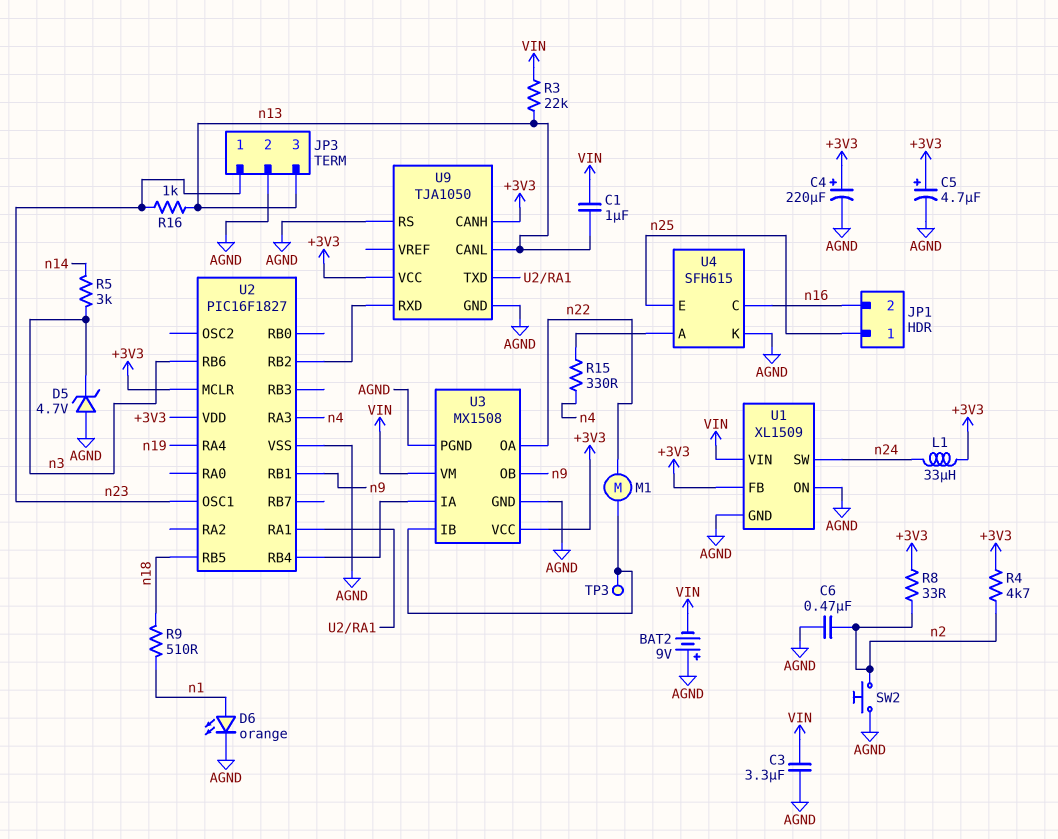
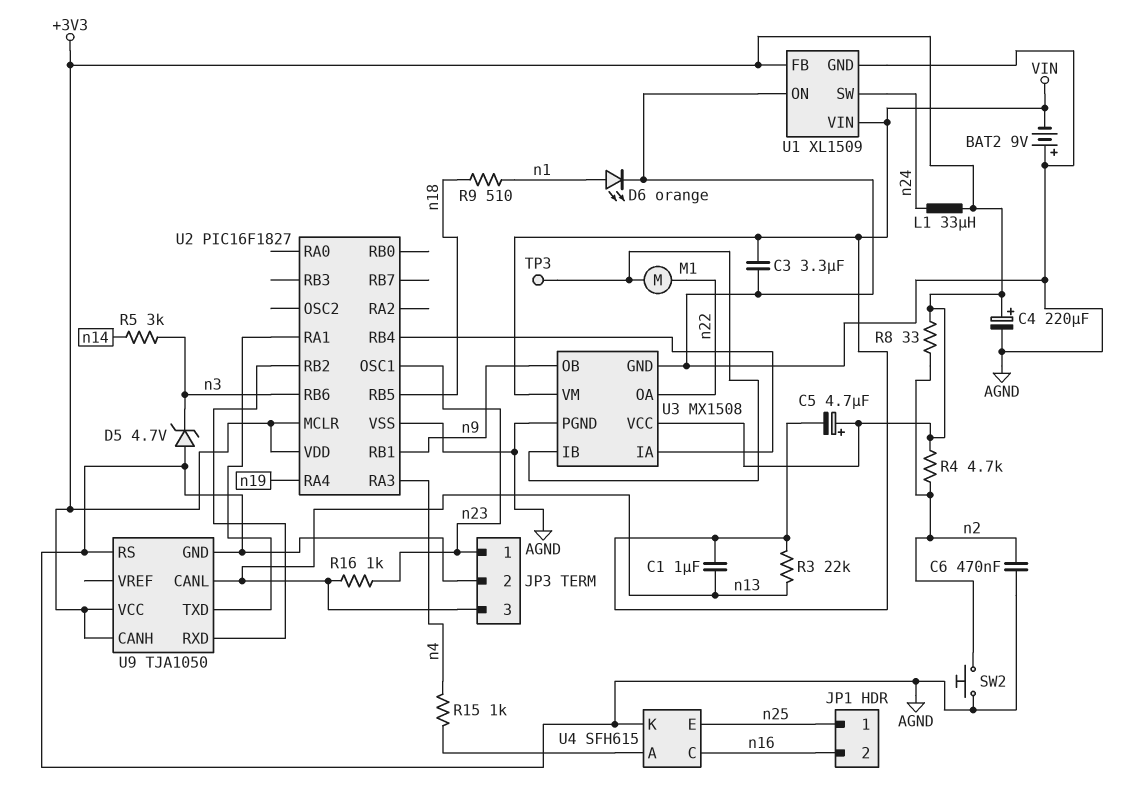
C5: 4.7uF (plus +3V3, minus AGND) -> 4.7uF (plus +3V3, minus VIN)
R15: 330 (U4/A, n4) -> 1k (U4/A, n4)

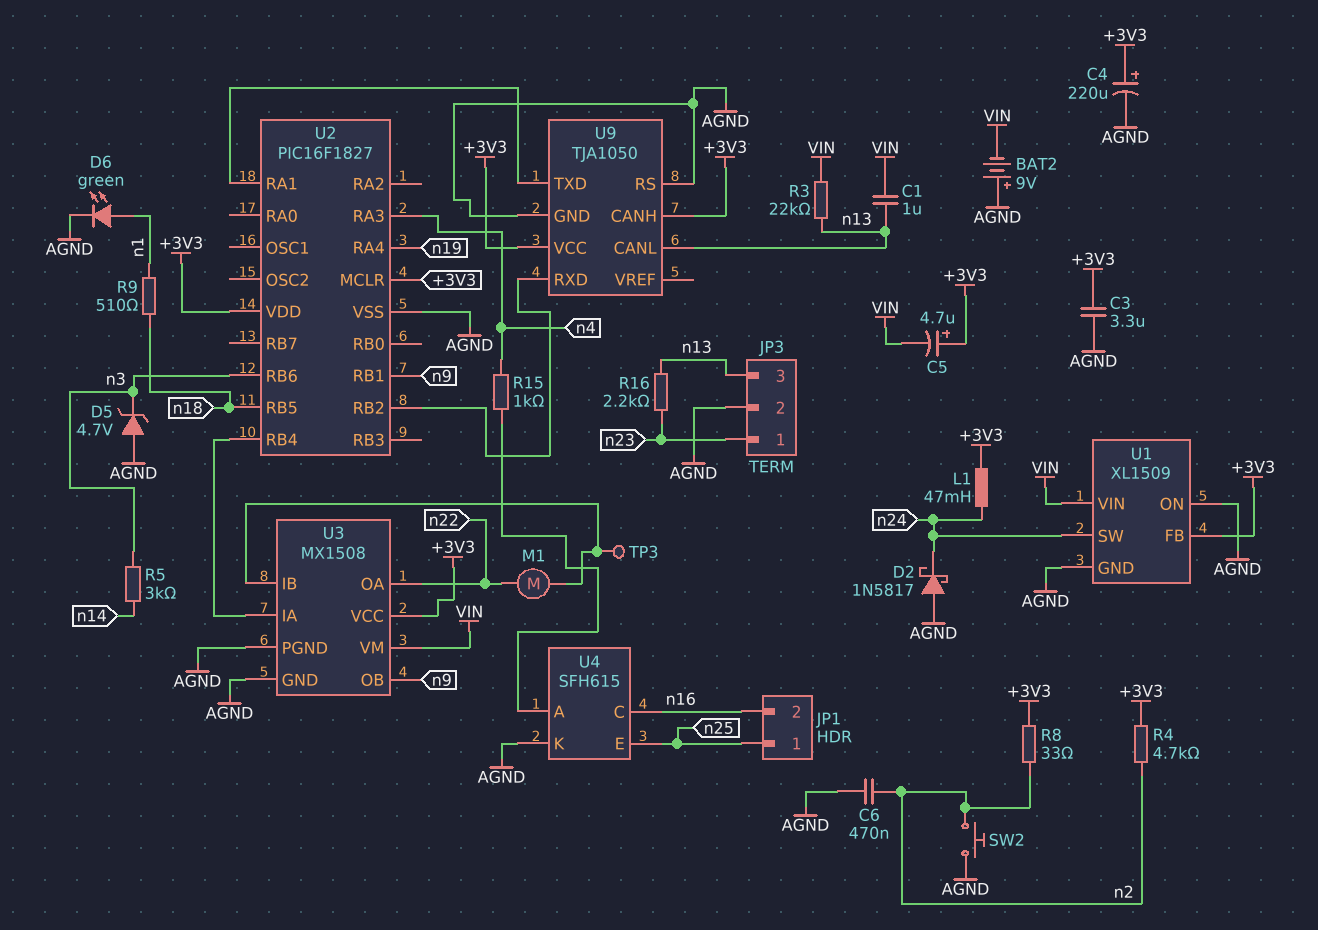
C3: 3.3uF (AGND, VIN) -> 3.3uF (+3V3, AGND)
D2: none -> schottky 1N5817 (A AGND, K n24)
D6: LED orange (A n1, K AGND) -> LED green (A n1, K AGND)
L1: 33uH (+3V3, n24) -> 47mH (+3V3, n24)
R16: 1k (n13, n23) -> 2.2k (n13, n23)
U2 pin OSC1: n23 -> none

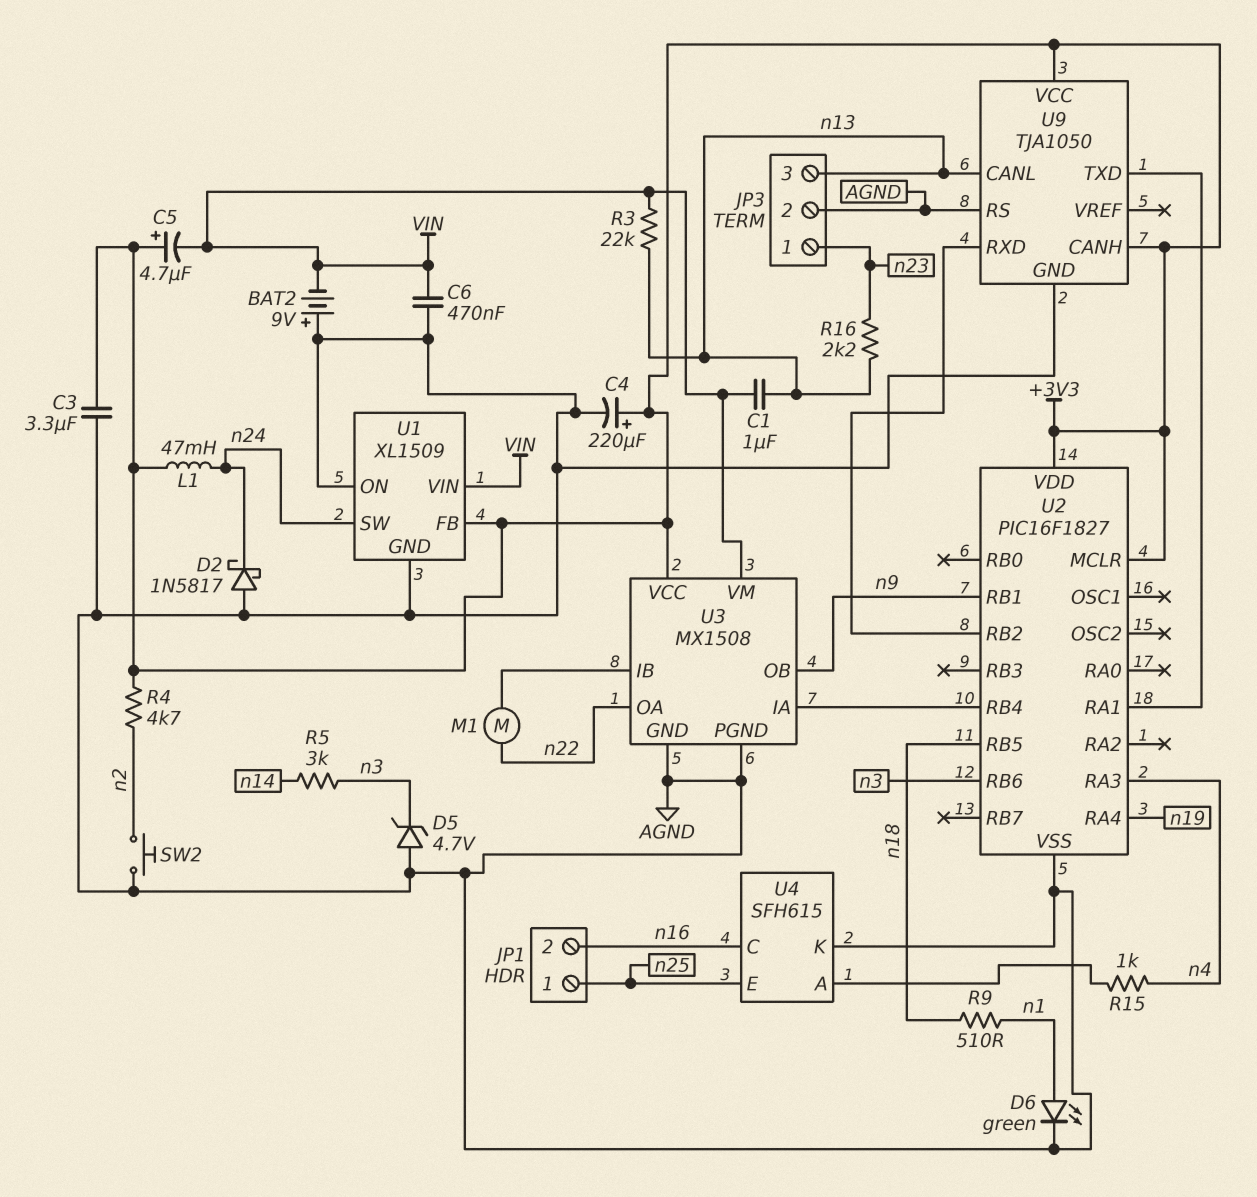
C6: 470nF (AGND, n2) -> 470nF (AGND, VIN)
R8: 33 (+3V3, n2) -> none
TP3: test point (U3/IB) -> none

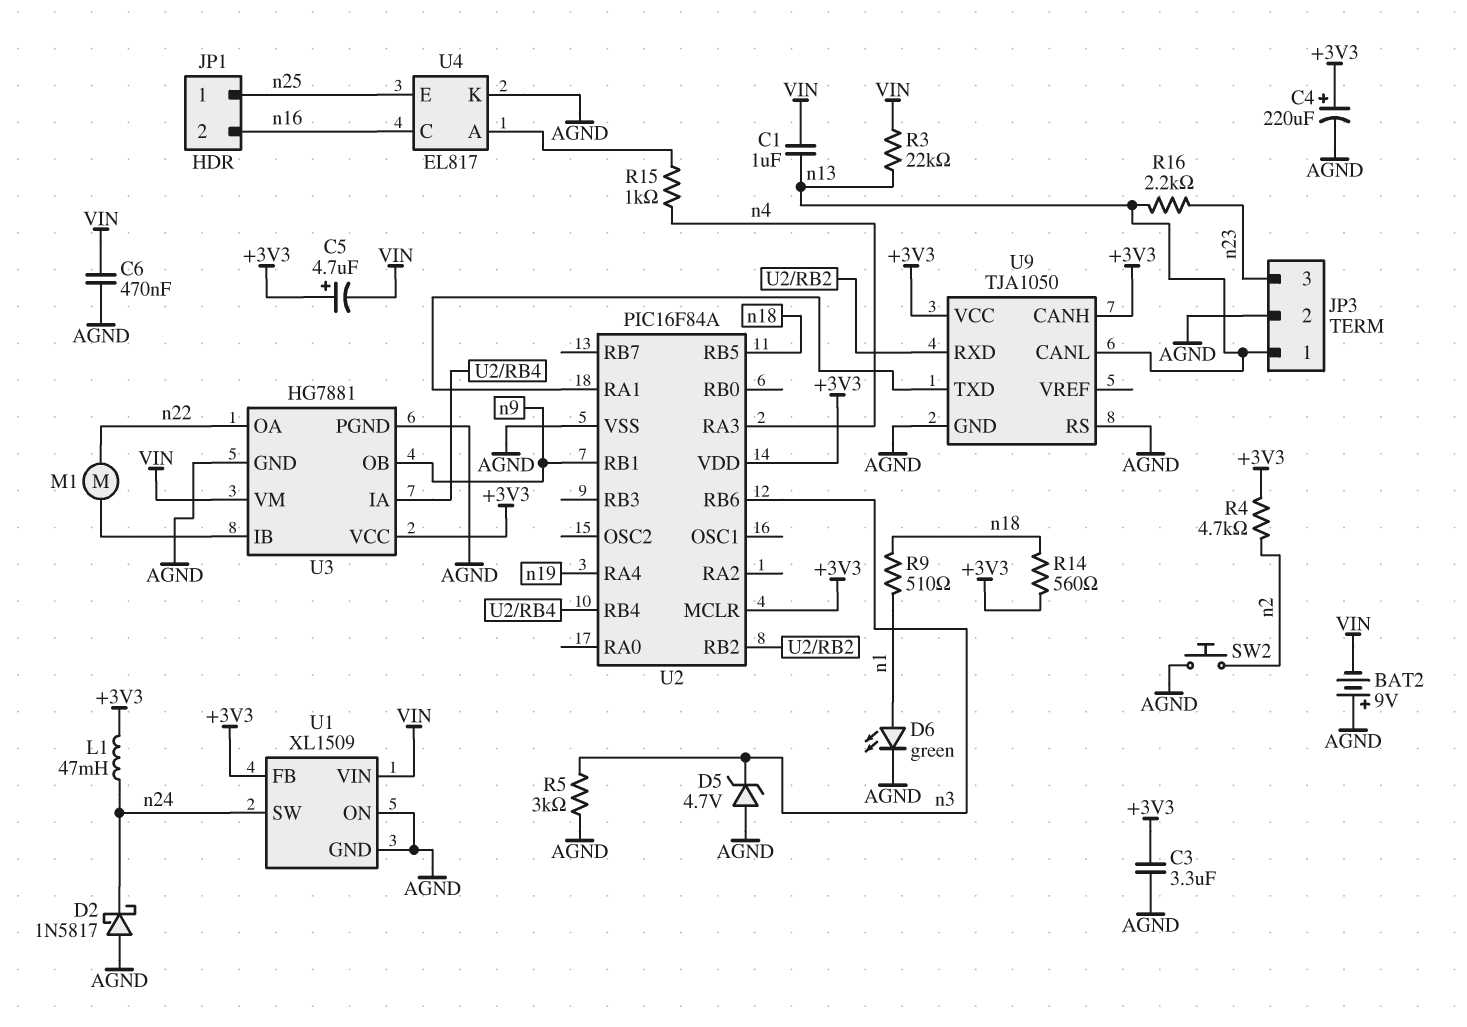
JP3 pin 1: n23 -> n13
JP3 pin 3: n13 -> n23
R5: 3k (n3, n14) -> 3k (AGND, n3)
R14: none -> 560 (+3V3, n18)
U2: PIC16F1827 -> PIC16F84A
U3: MX1508 -> HG7881
U4: SFH615 -> EL817

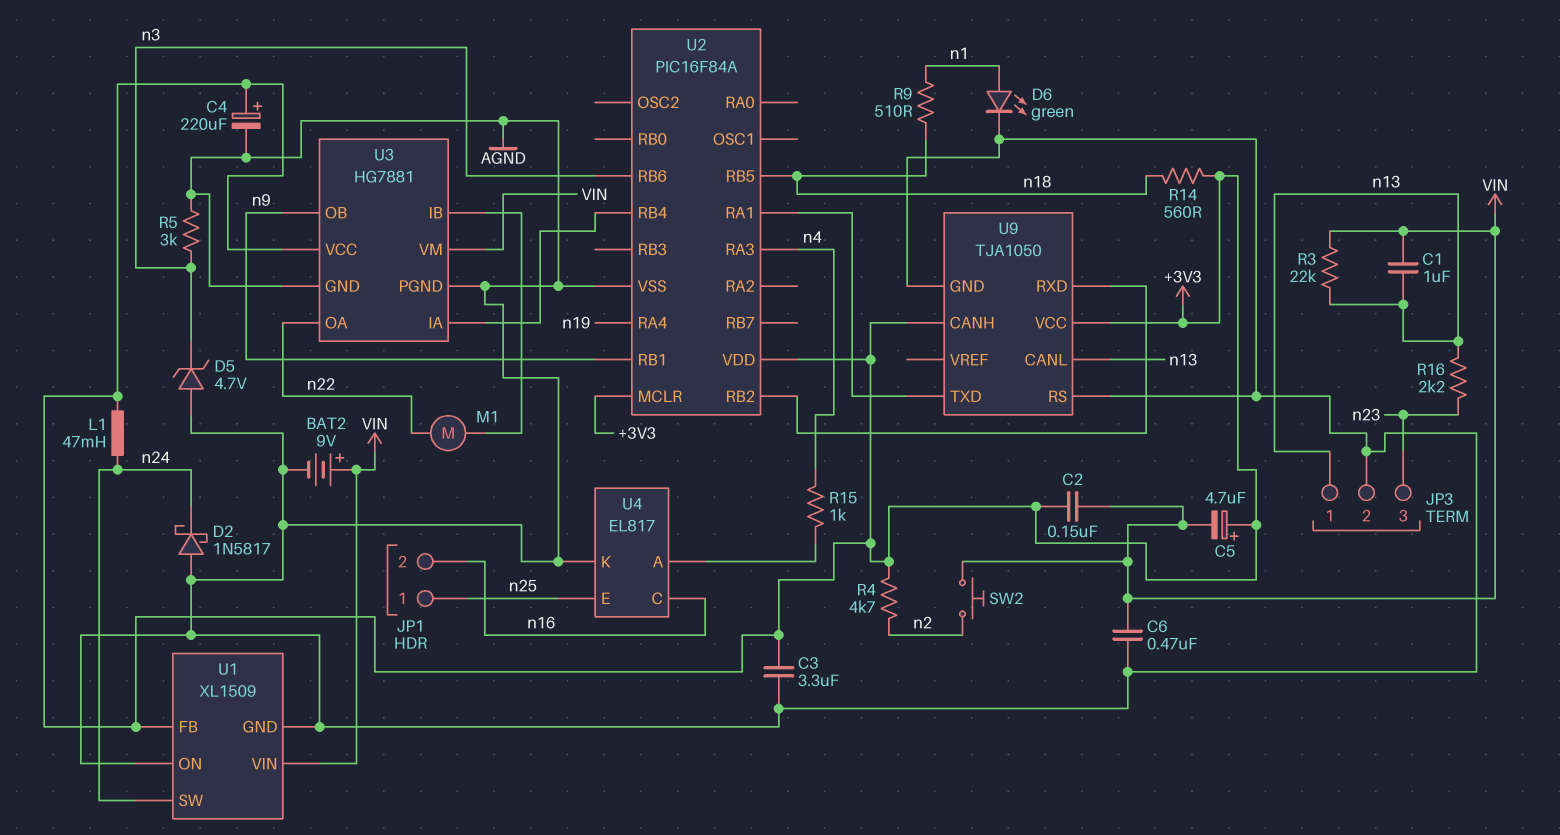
BAT2: 9V (plus AGND, minus VIN) -> 9V (plus VIN, minus AGND)
C2: none -> 150nF (+3V3, VIN)
SW2: button (AGND, n2) -> button (VIN, n2)

